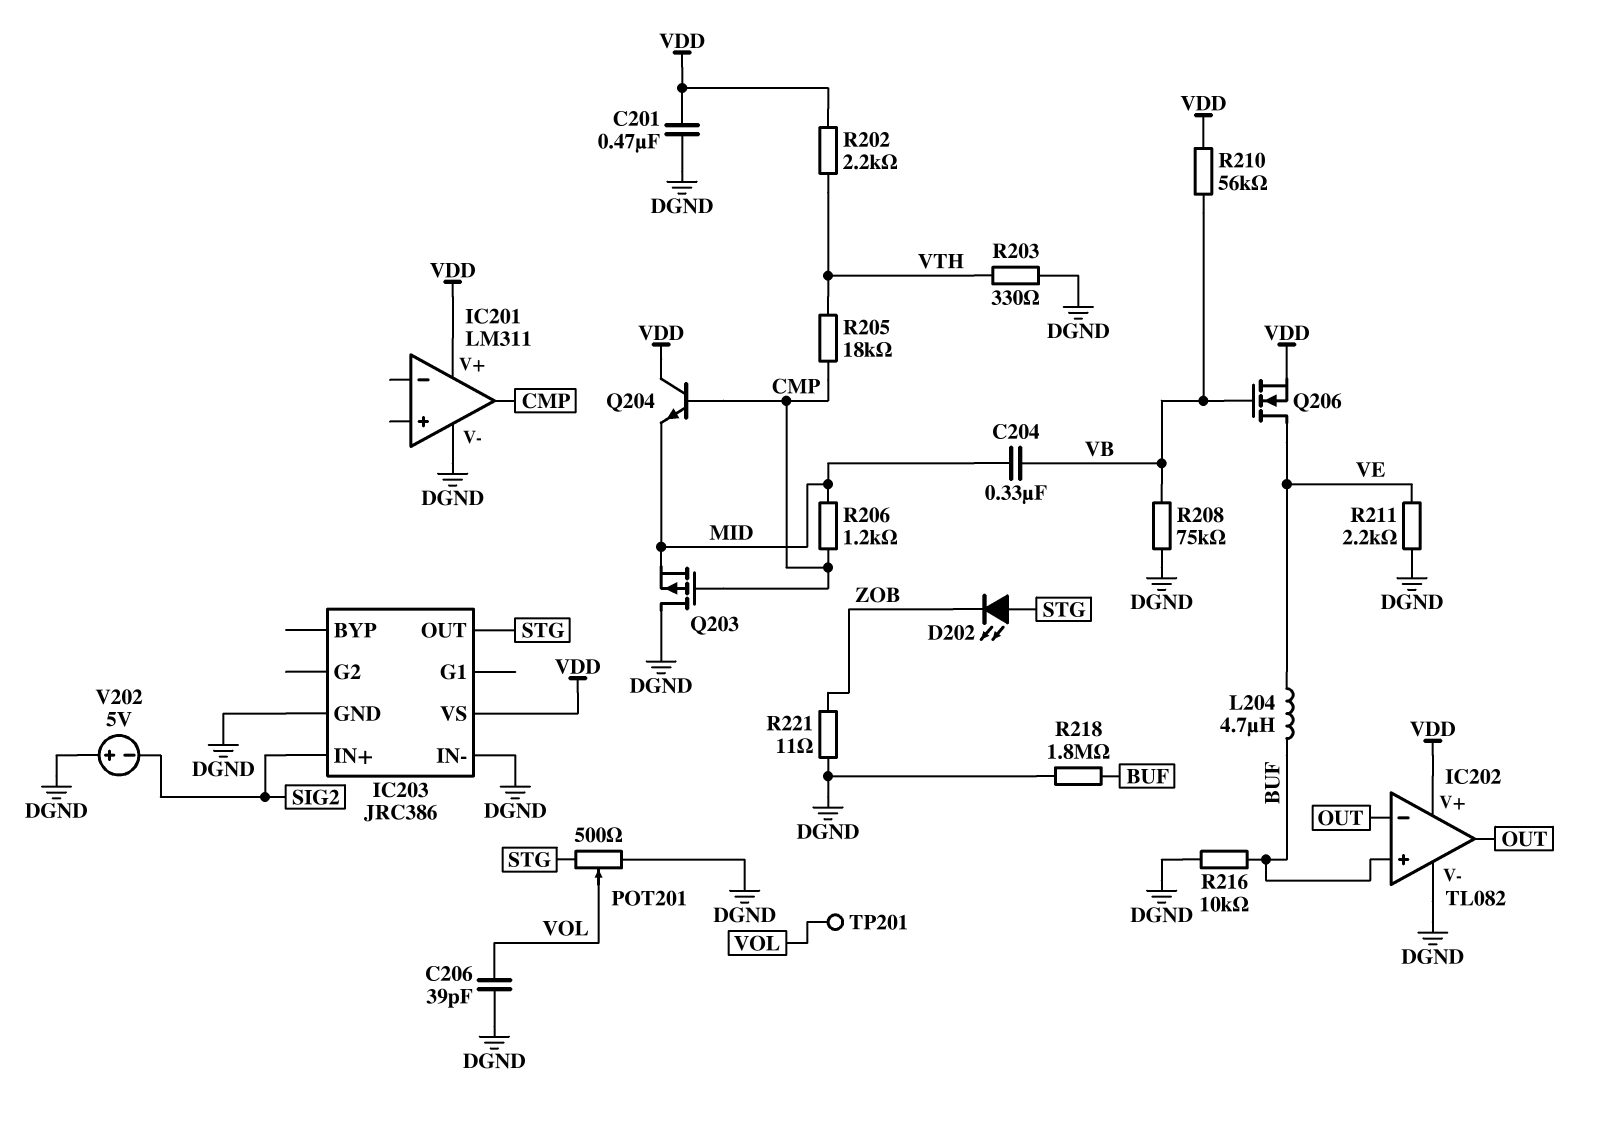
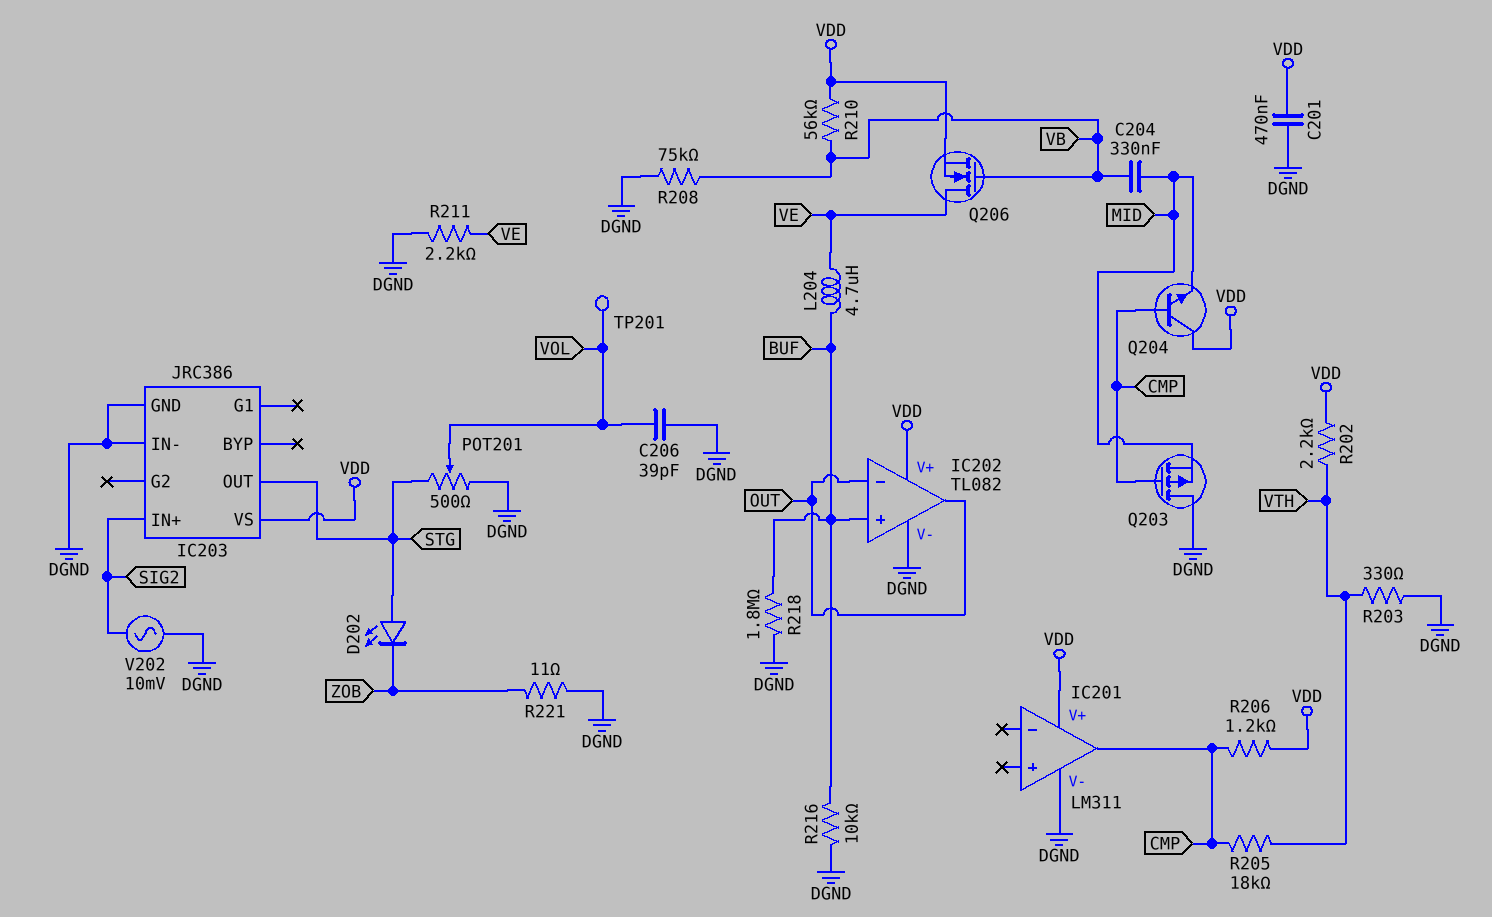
R206: 1.2k (CMP, MID) -> 1.2k (CMP, VDD)
V202: 5V (plus DGND, minus SIG2) -> AC 10mV (DGND, SIG2)

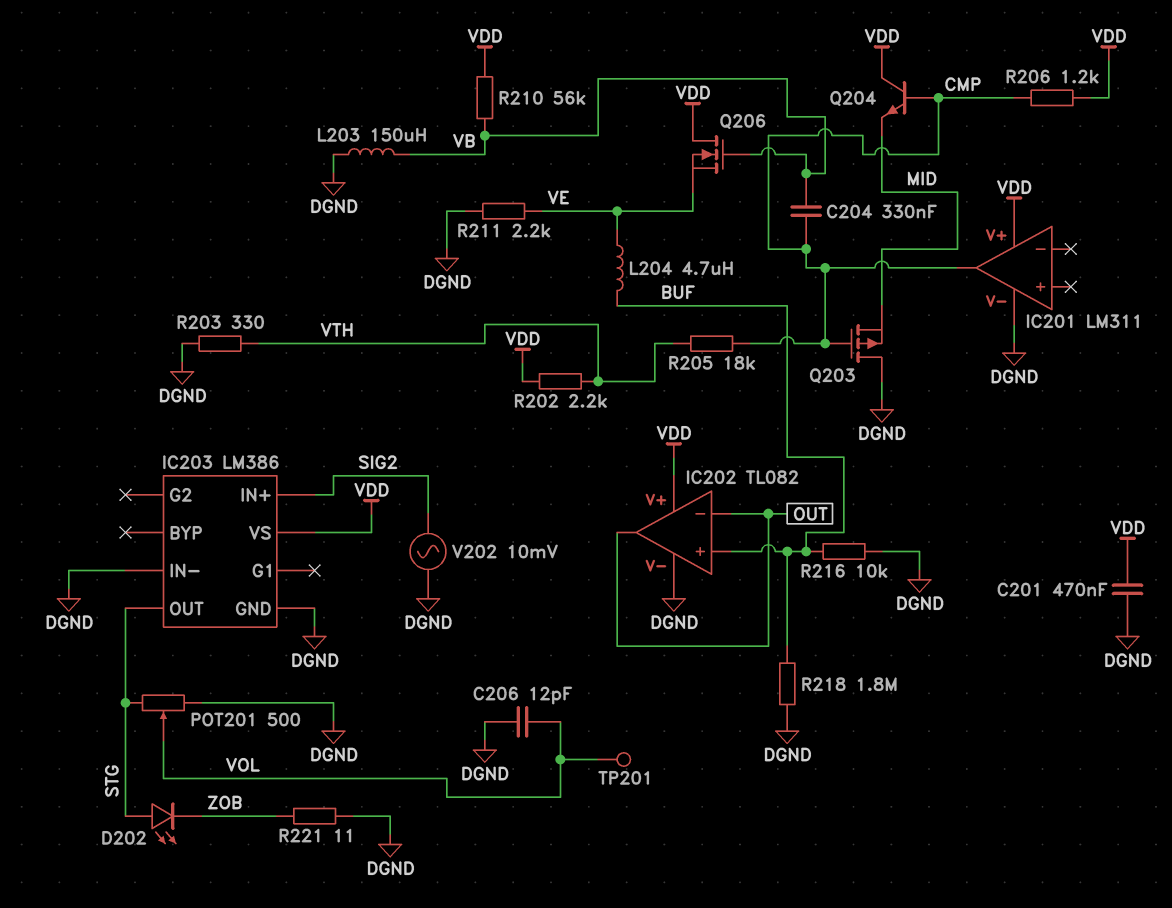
C204: 330nF (MID, VB) -> 330nF (CMP, VB)
C206: 39pF (DGND, VOL) -> 12pF (DGND, VOL)
IC203: JRC386 -> LM386
L203: none -> 150uH (DGND, VB)
Q206: NMOS (G VB, D VE, S VDD) -> NMOS (G VB, D VDD, S VE)
R208: 75k (DGND, VB) -> none

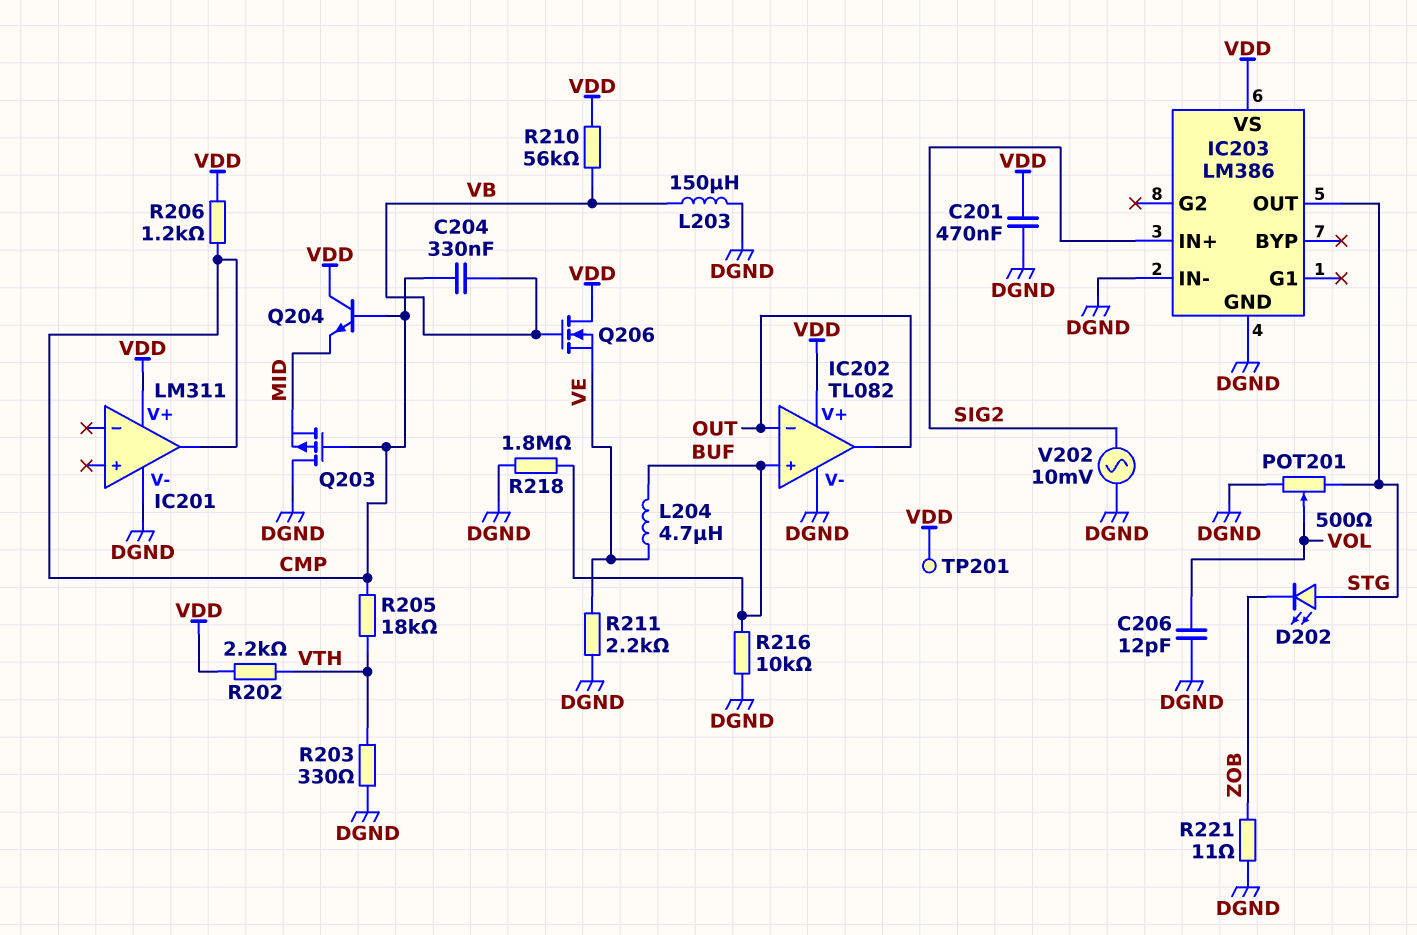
TP201: test point (VOL) -> test point (VDD)

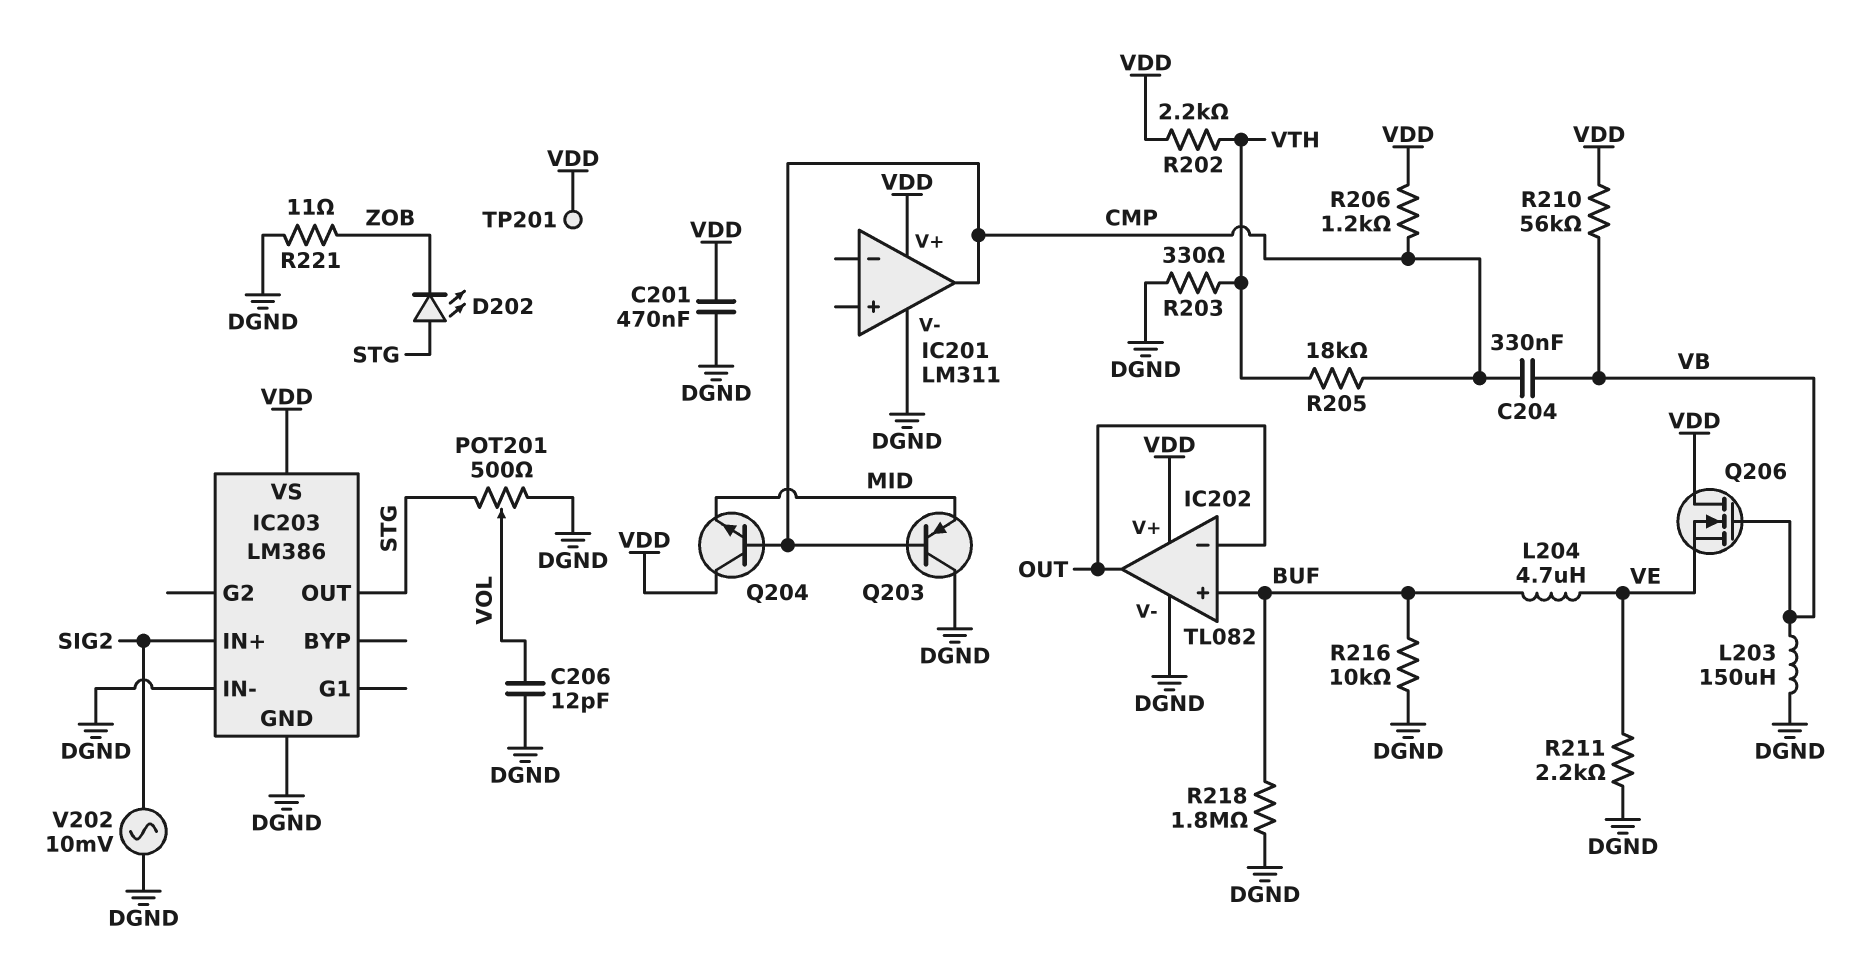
Q203: PMOS (G CMP, D DGND, S MID) -> PNP (B CMP, C DGND, E MID)

